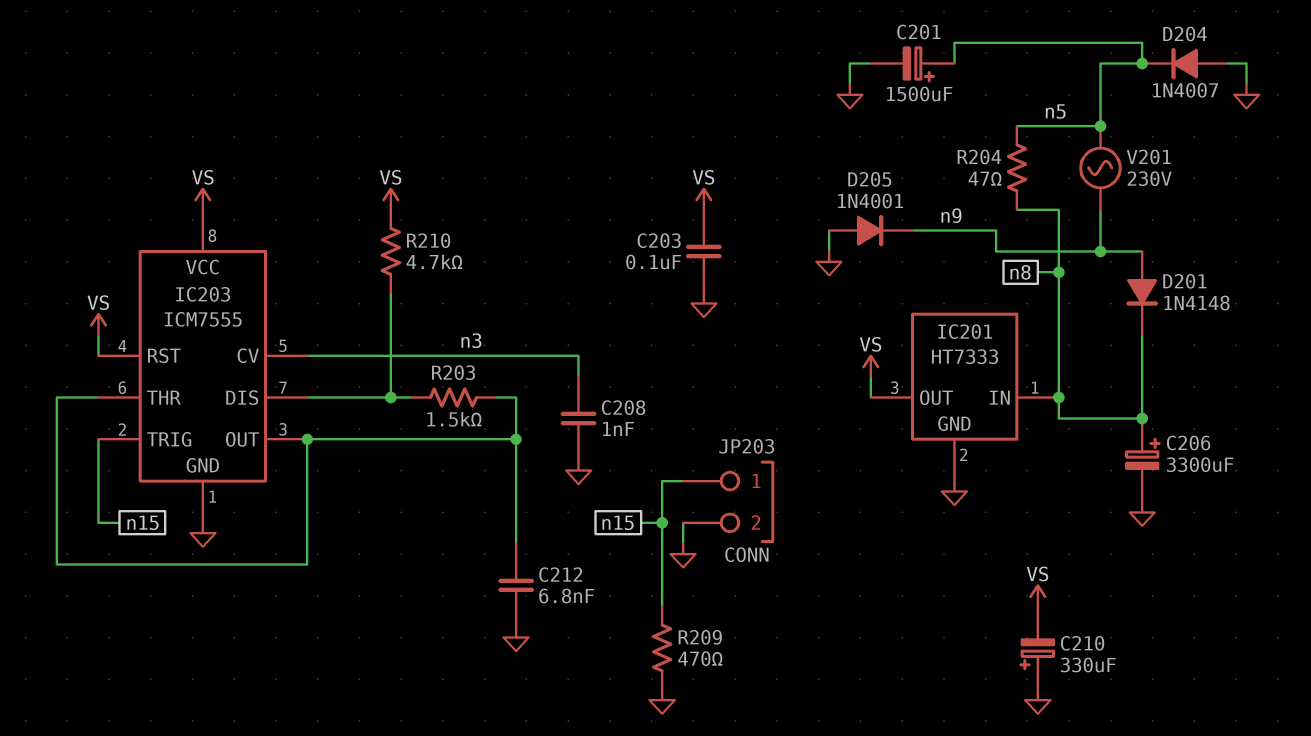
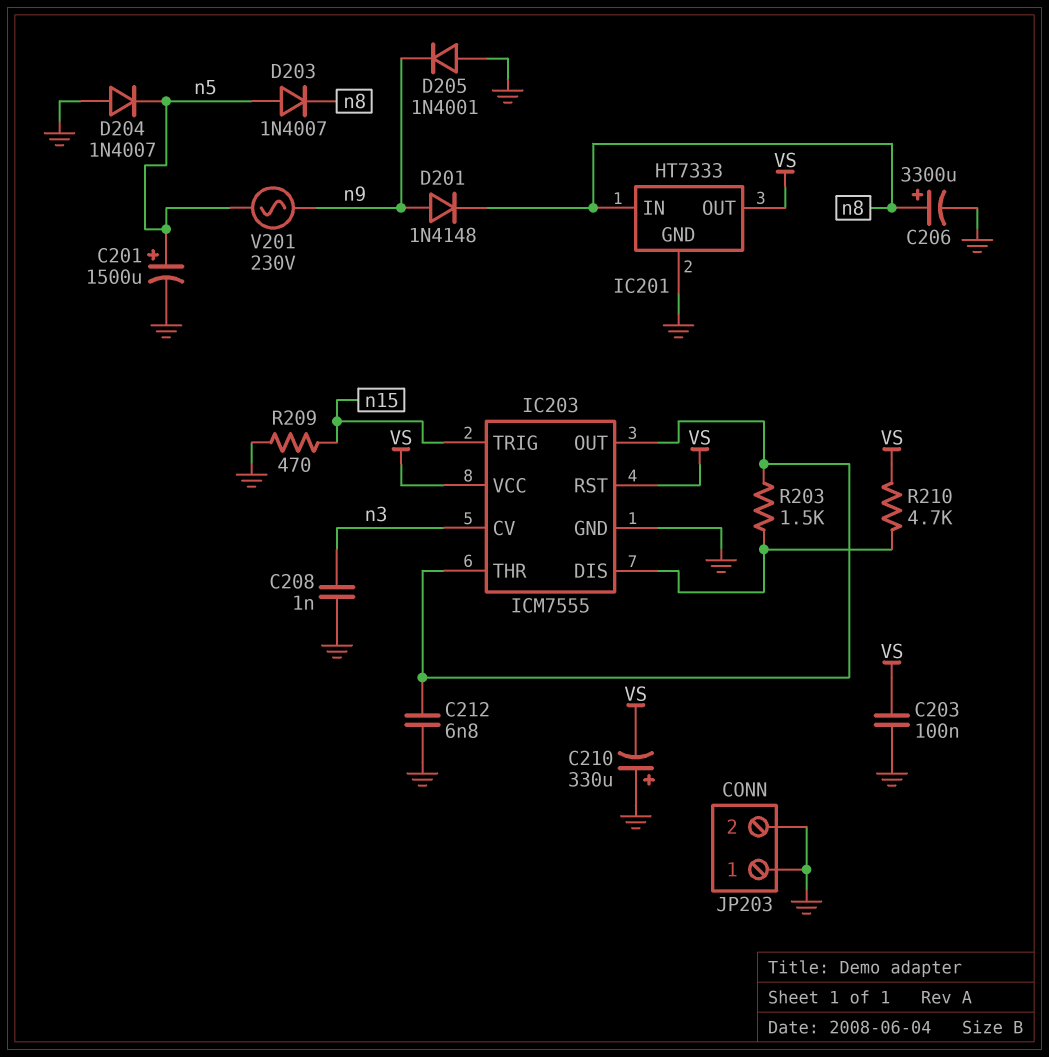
D203: none -> diode 1N4007 (A n5, K n8)
JP203 pin 1: n15 -> GND
R204: 47 (n5, n8) -> none

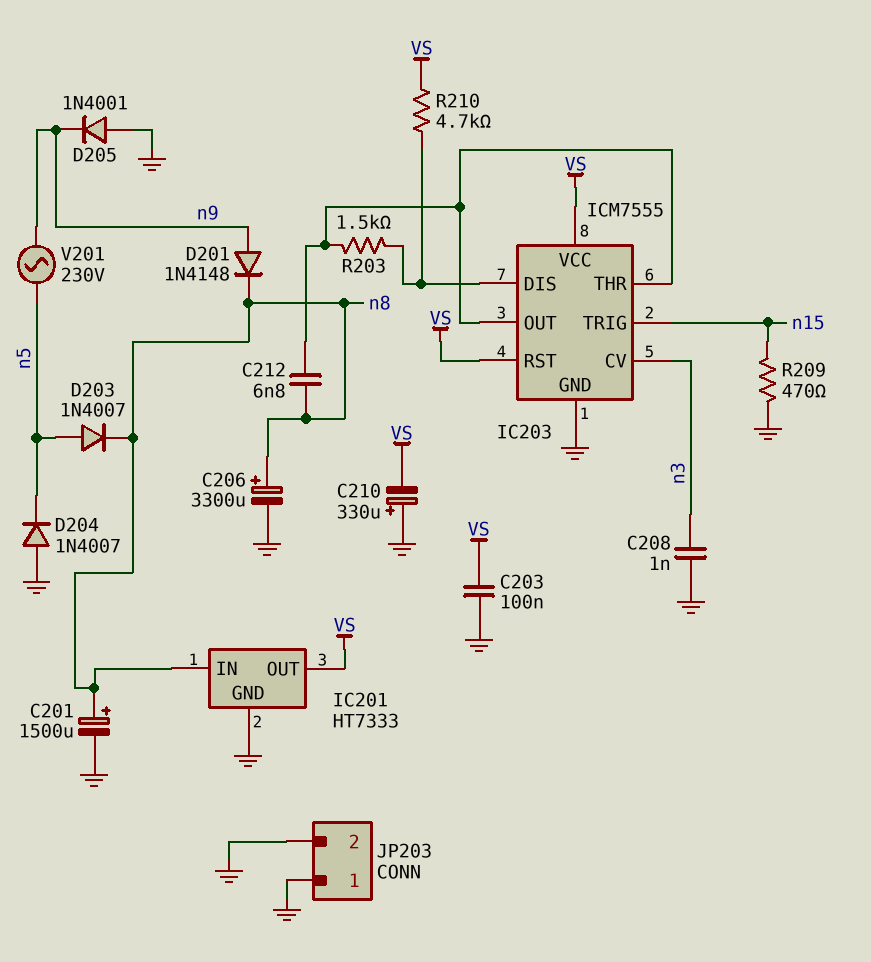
C201: 1500uF (plus n5, minus GND) -> 1500uF (plus n8, minus GND)
C212: 6.8nF (GND, IC203/OUT) -> 6.8nF (IC203/OUT, n8)

